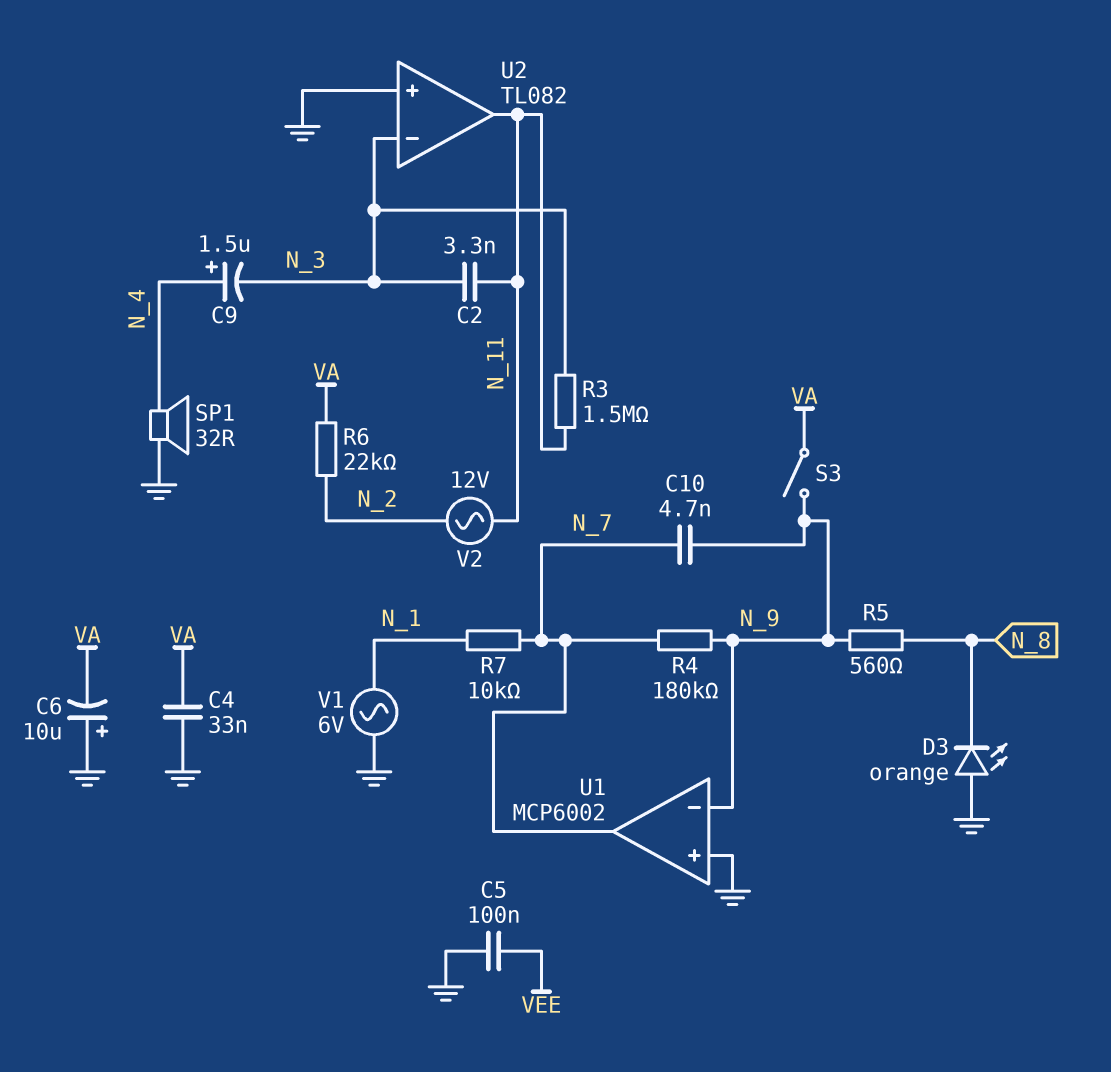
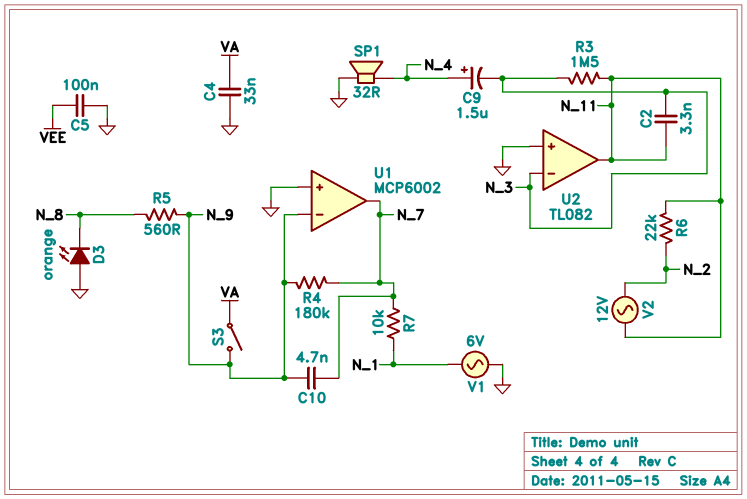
C6: 10uF (plus GND, minus VA) -> none
R6: 22k (N_2, VA) -> 22k (N_2, N_11)

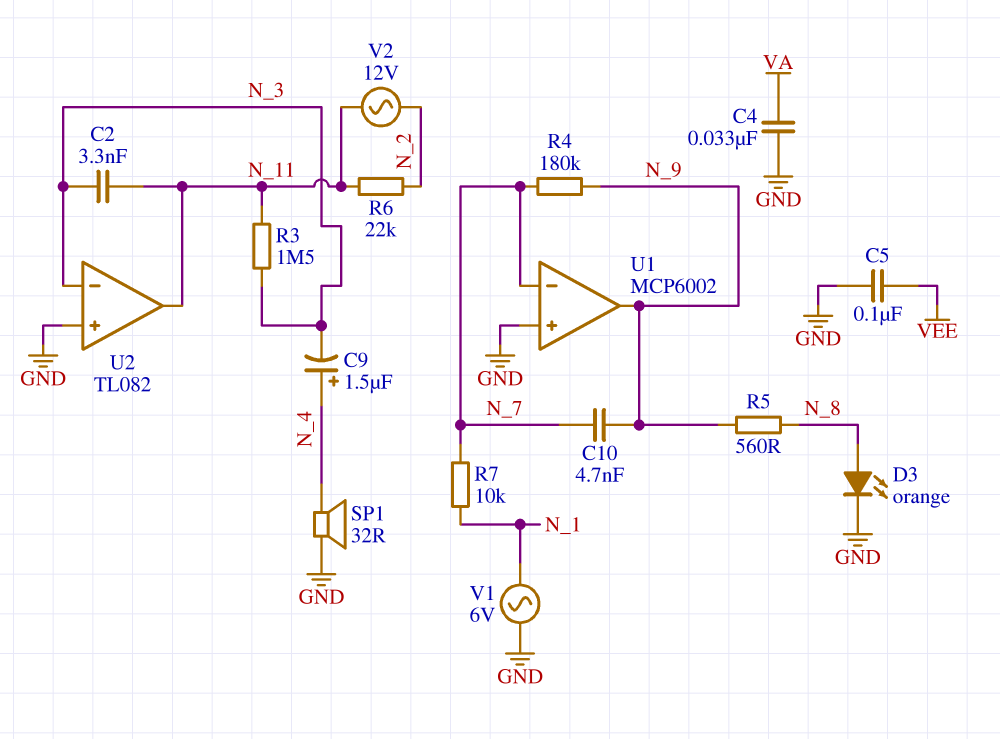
D3: LED orange (A GND, K N_8) -> LED orange (A N_8, K GND)
S3: switch (N_9, VA) -> none
U1 pin in-: N_9 -> N_7
U1 pin out: N_7 -> N_9

